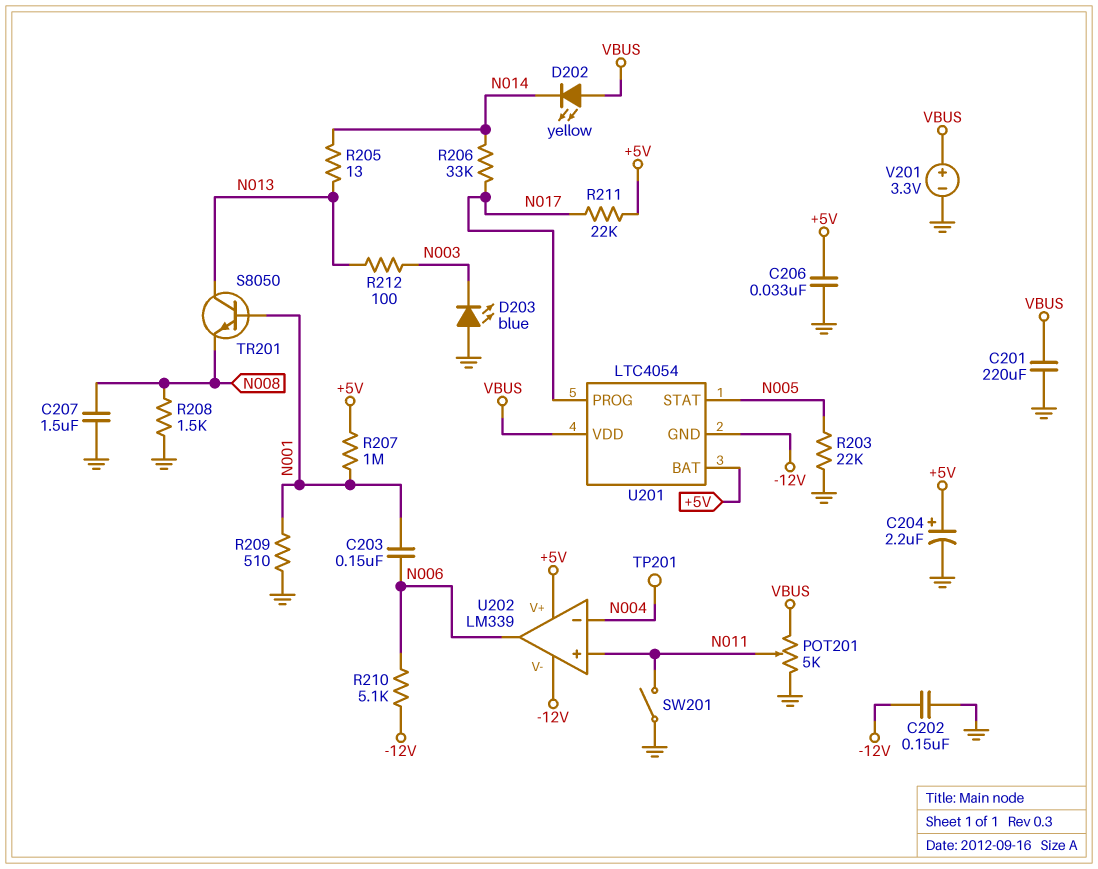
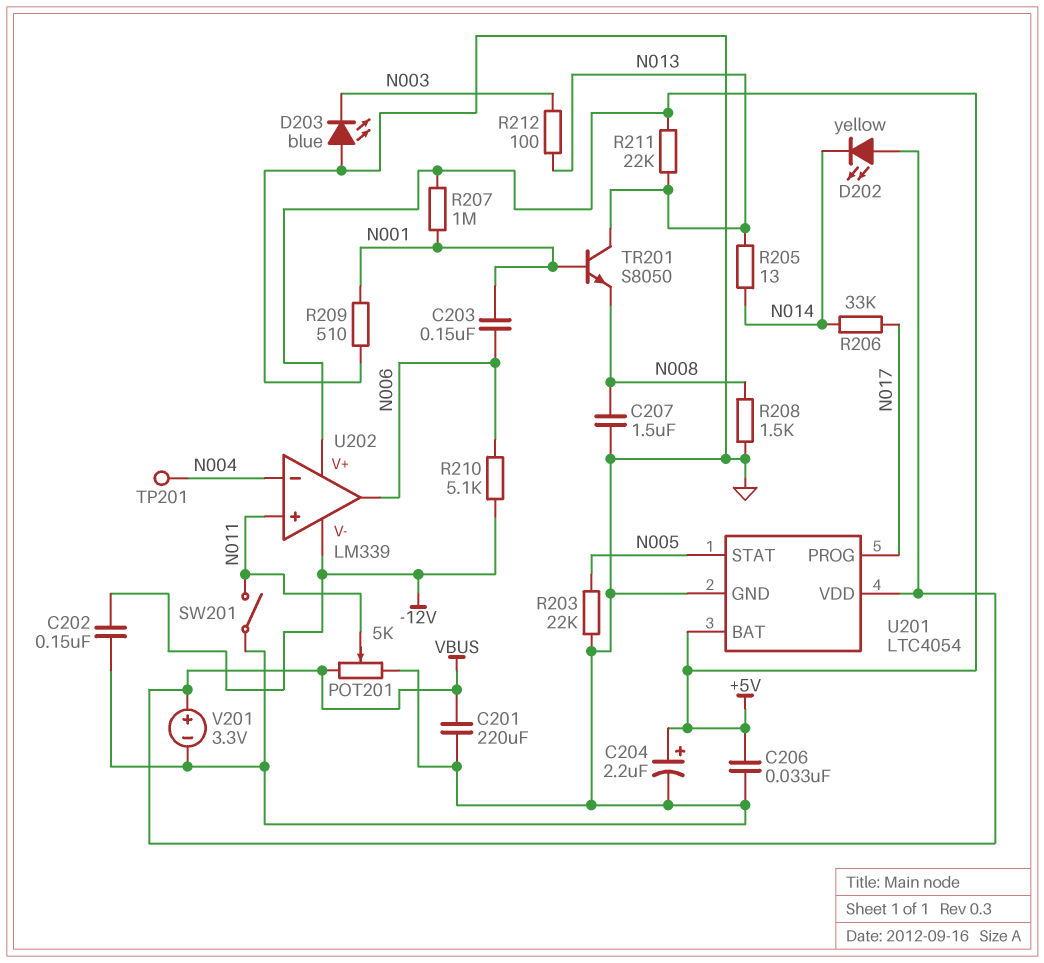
R211: 22k (+5V, N017) -> 22k (+5V, N013)
U201 pin GND: -12V -> GND

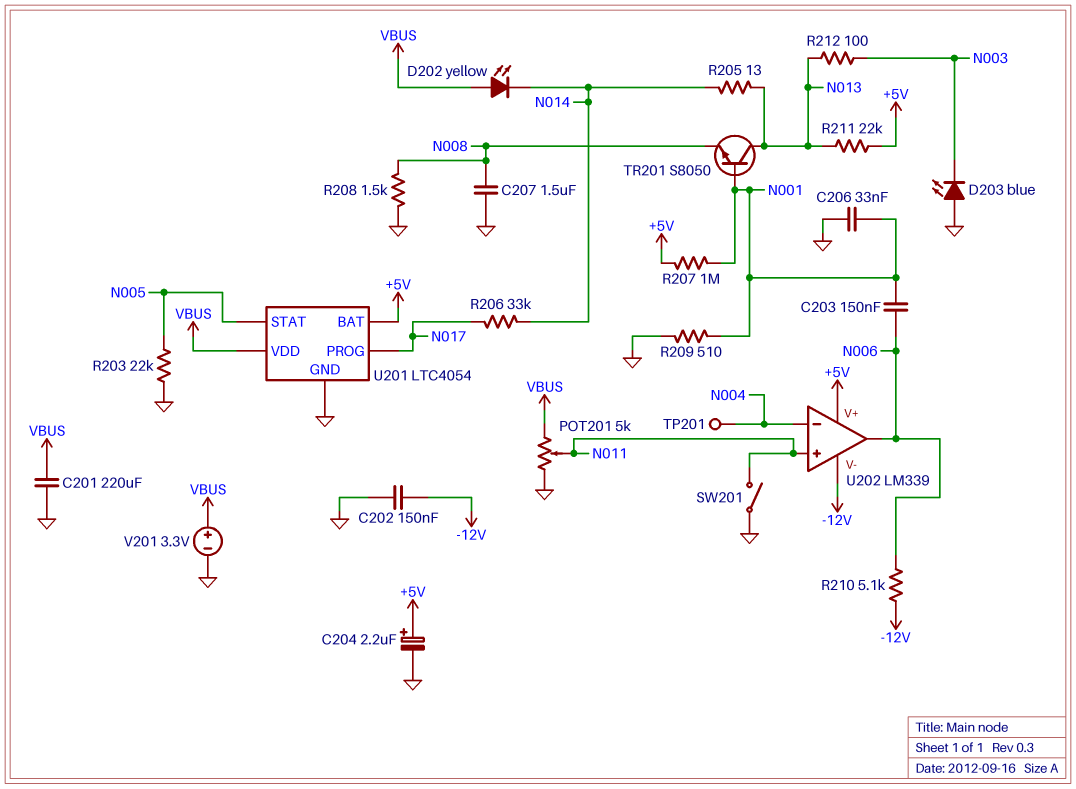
C206: 33nF (+5V, GND) -> 33nF (GND, N001)

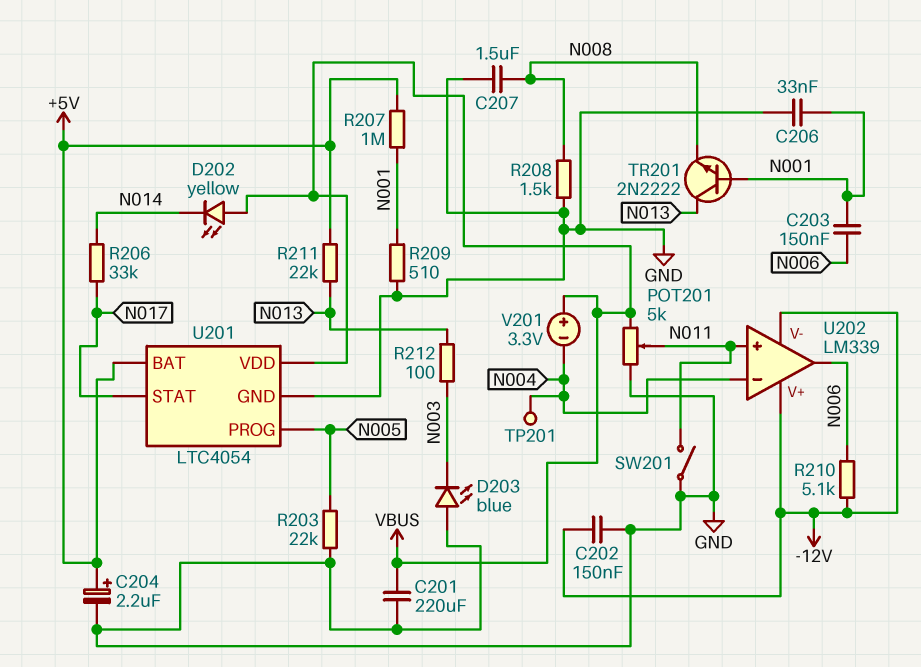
R205: 13 (N013, N014) -> none
TR201: NPN S8050 (B N001, C N013, E N008) -> NPN 2N2222 (B N001, C N013, E N008)
U201 pin PROG: N017 -> N005
U201 pin STAT: N005 -> N017
U202 pin V+: +5V -> -12V
V201: 3.3V (plus VBUS, minus GND) -> 3.3V (plus VBUS, minus N004)

